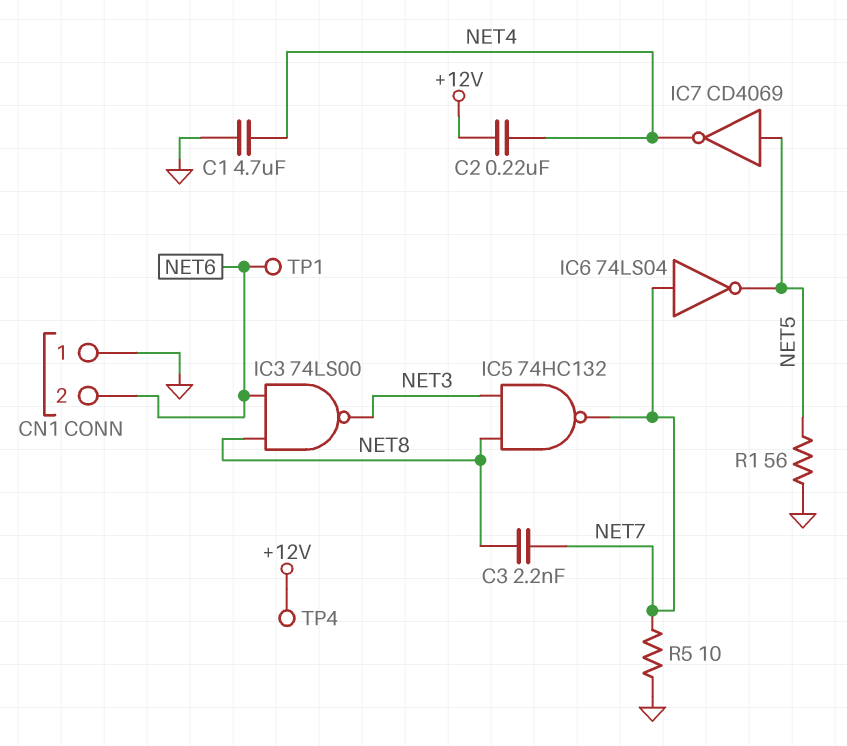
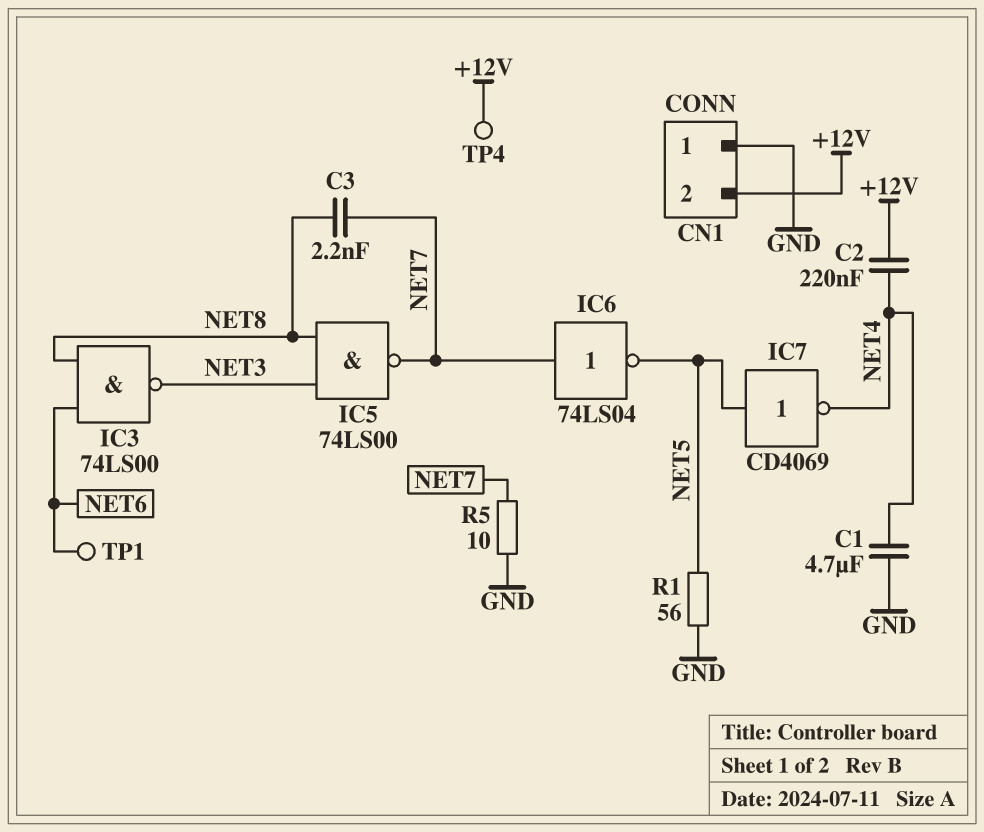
CN1 pin 2: NET6 -> +12V
IC5: NAND 74HC132 (in NET3, in NET8, out NET7) -> NAND 74LS00 (in NET3, in NET8, out NET7)

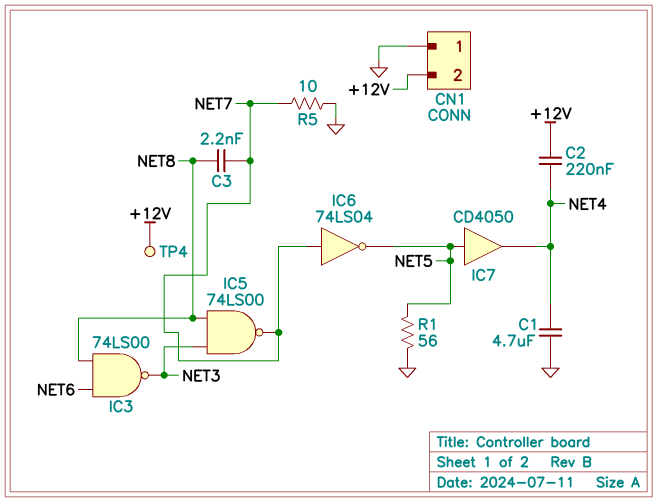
IC7: NOT CD4069 (in NET5, out NET4) -> buffer CD4050 (in NET5, out NET4)
TP1: test point (NET6) -> none

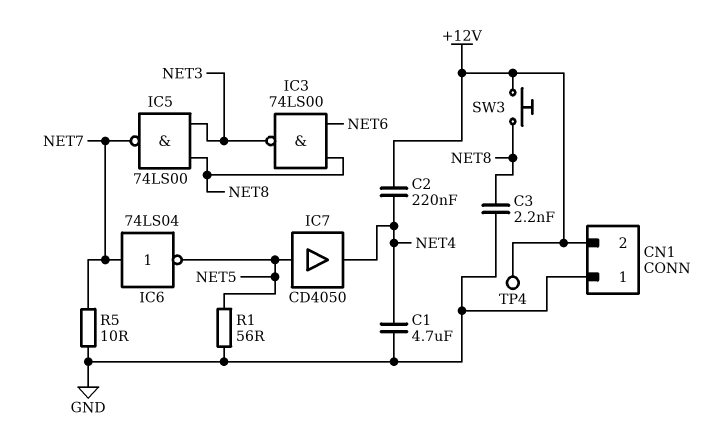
C3: 2.2nF (NET7, NET8) -> 2.2nF (GND, NET8)
SW3: none -> button (+12V, NET8)

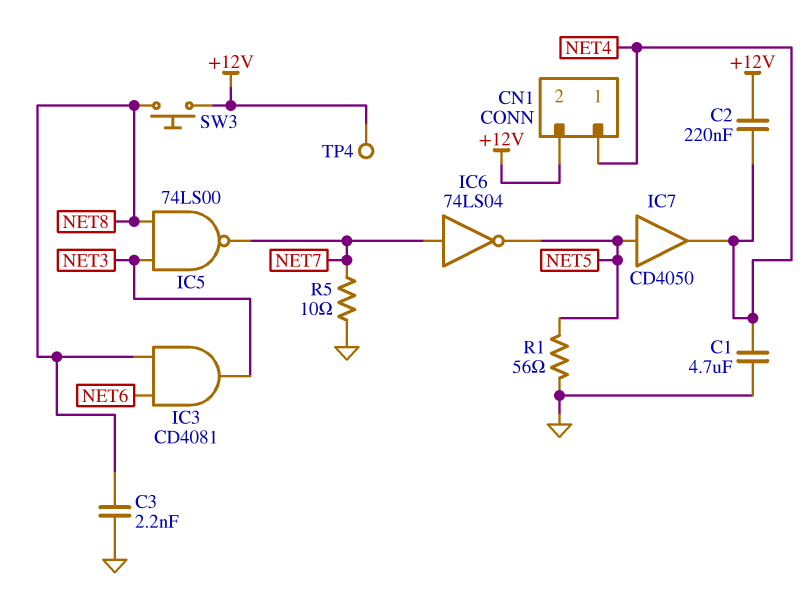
CN1 pin 1: GND -> NET4
IC3: NAND 74LS00 (in NET6, in NET8, out NET3) -> AND CD4081 (in NET6, in NET8, out NET3)

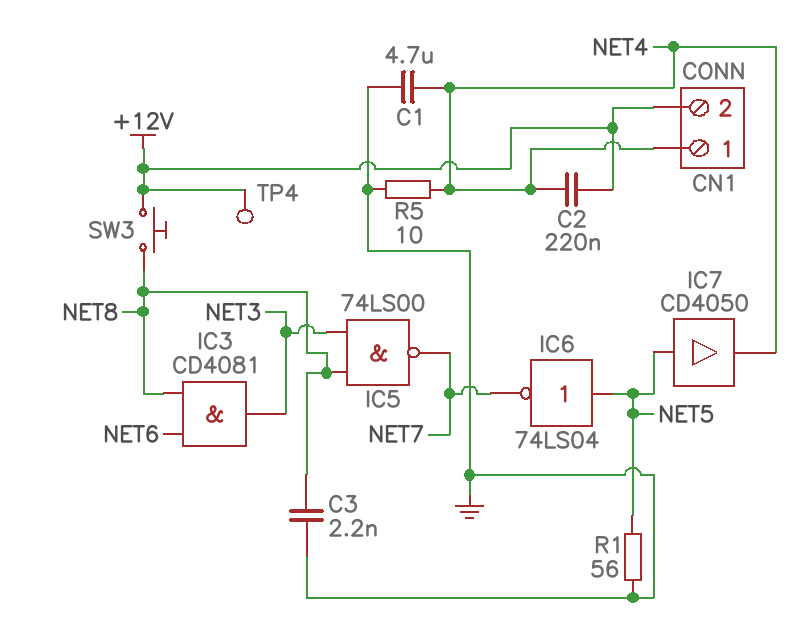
IC6: NOT 74LS04 (in NET7, out NET5) -> NOT 74LS04 (in NET5, out NET7)
R5: 10 (GND, NET7) -> 10 (GND, NET4)

